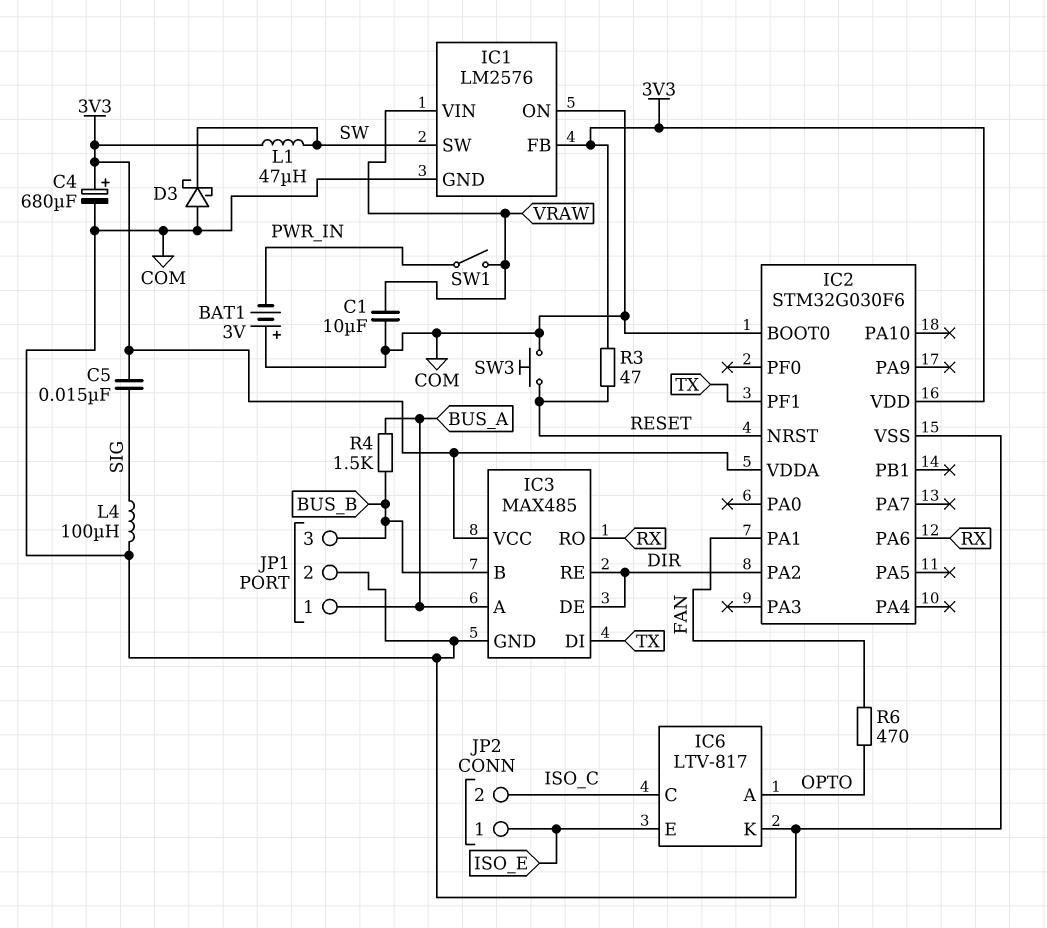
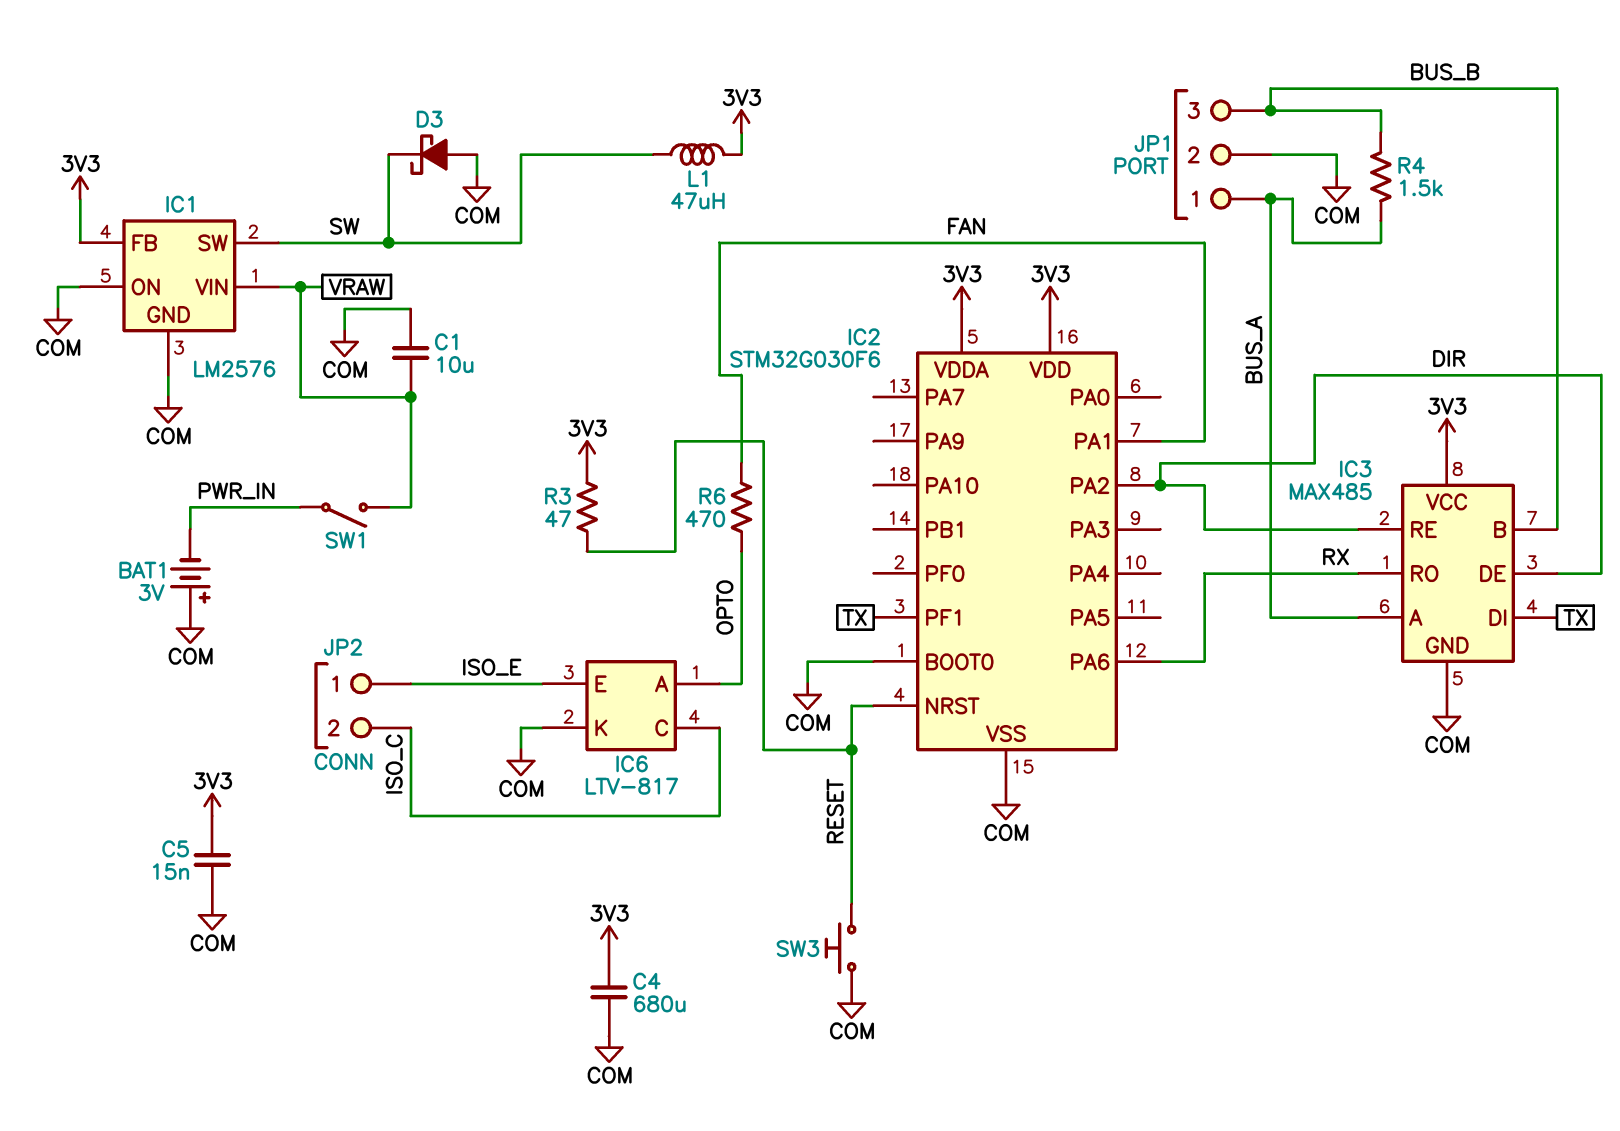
C4: 680uF (plus 3V3, minus COM) -> 680uF (3V3, COM)
C5: 15nF (3V3, SIG) -> 15nF (3V3, COM)
L4: 100uH (COM, SIG) -> none

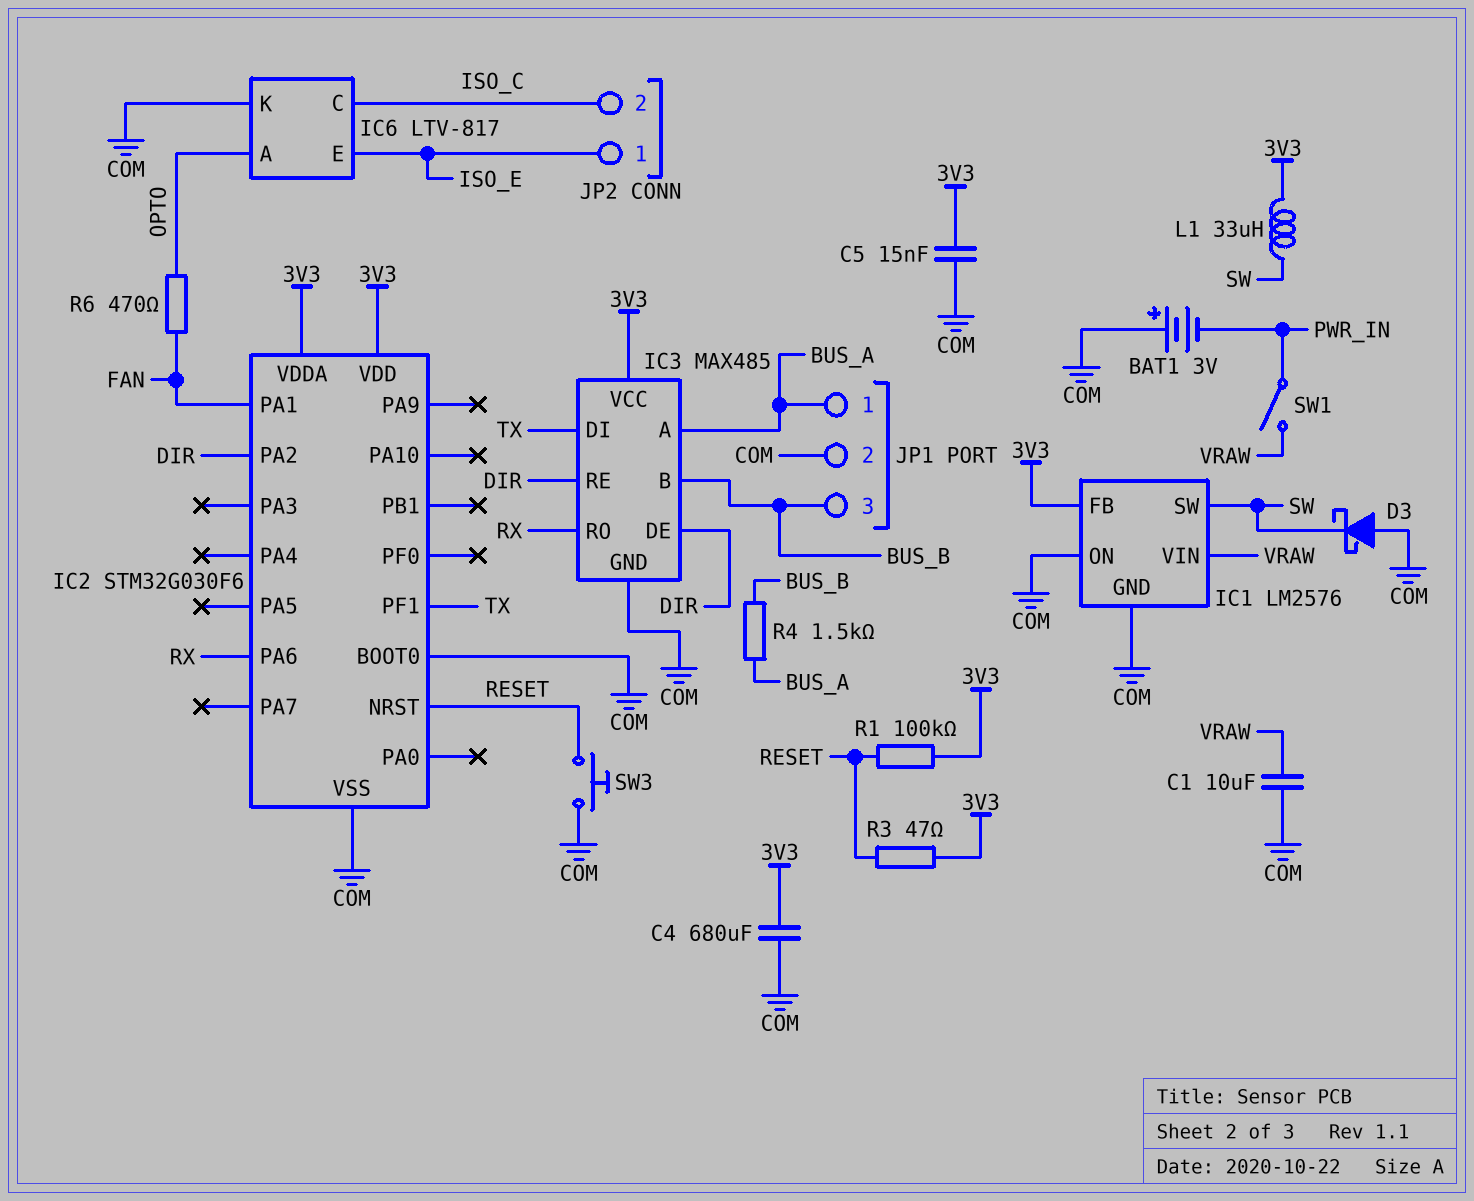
L1: 47uH (3V3, SW) -> 33uH (3V3, SW)
R1: none -> 100k (3V3, RESET)

